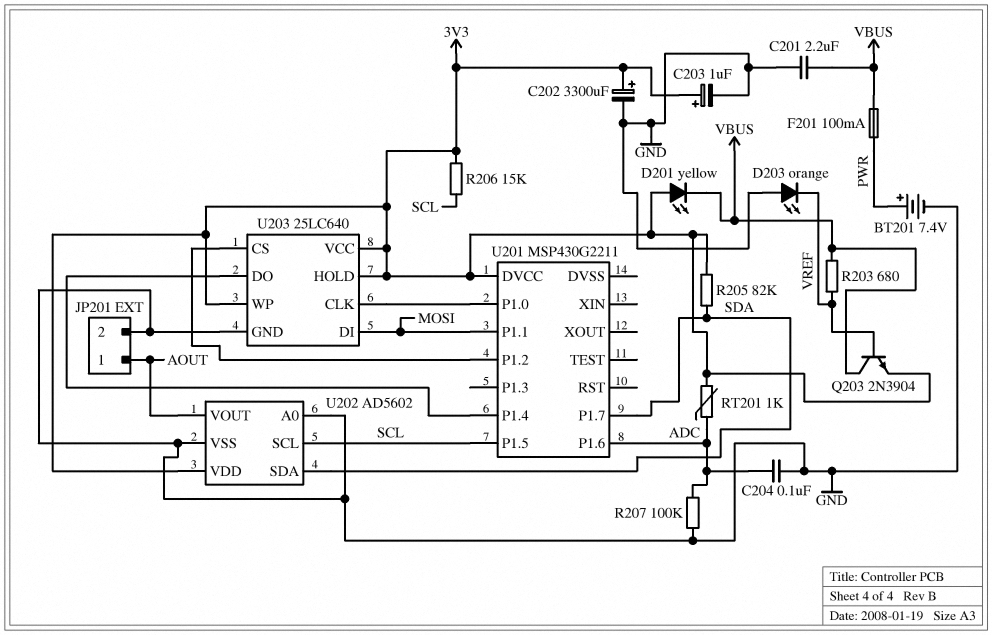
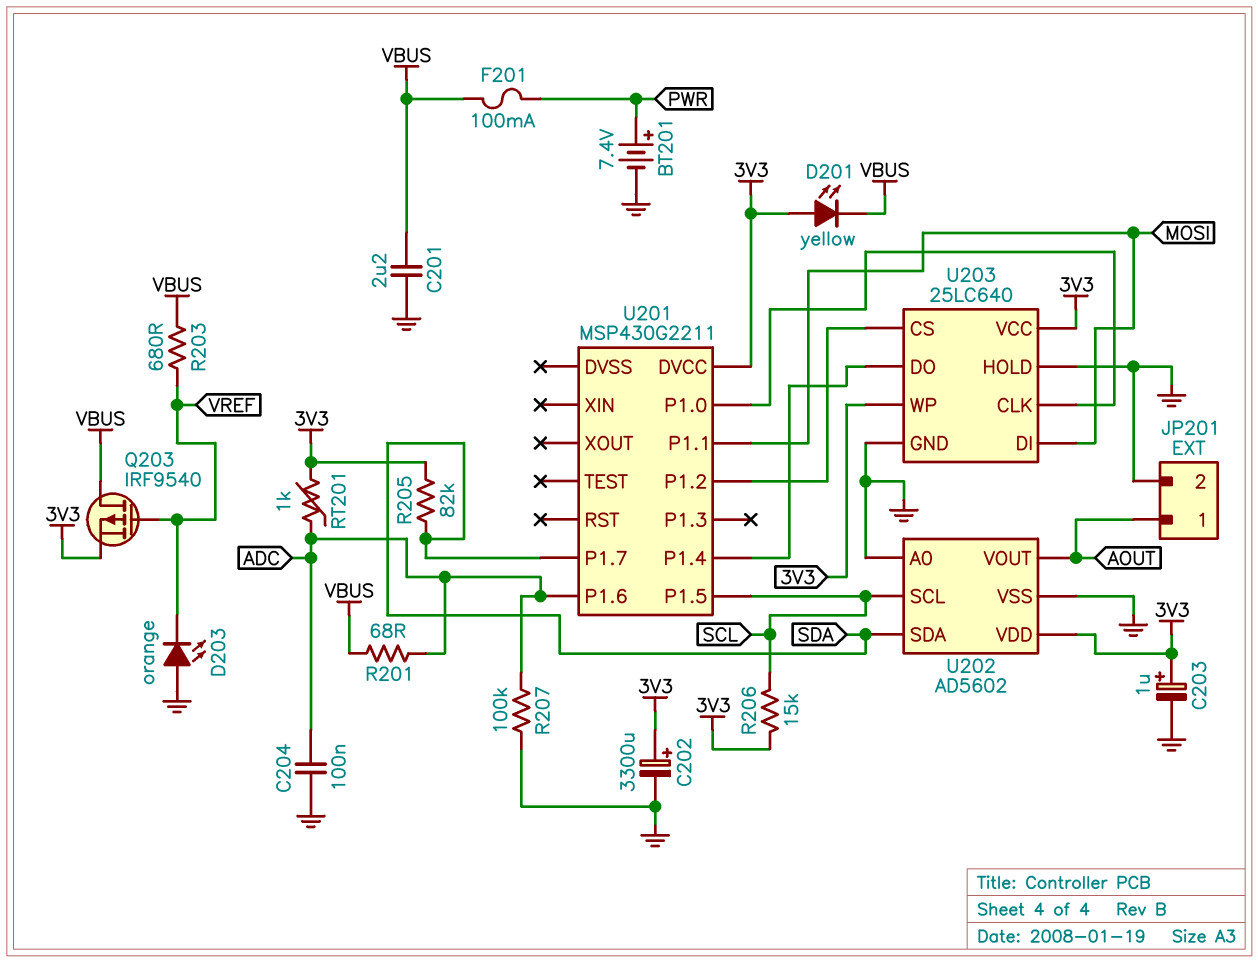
Q203: NPN 2N3904 (B VREF, C VBUS, E 3V3) -> PMOS IRF9540 (G VREF, D VBUS, S 3V3)
R201: none -> 68 (ADC, VBUS)
U203 pin HOLD: 3V3 -> GND

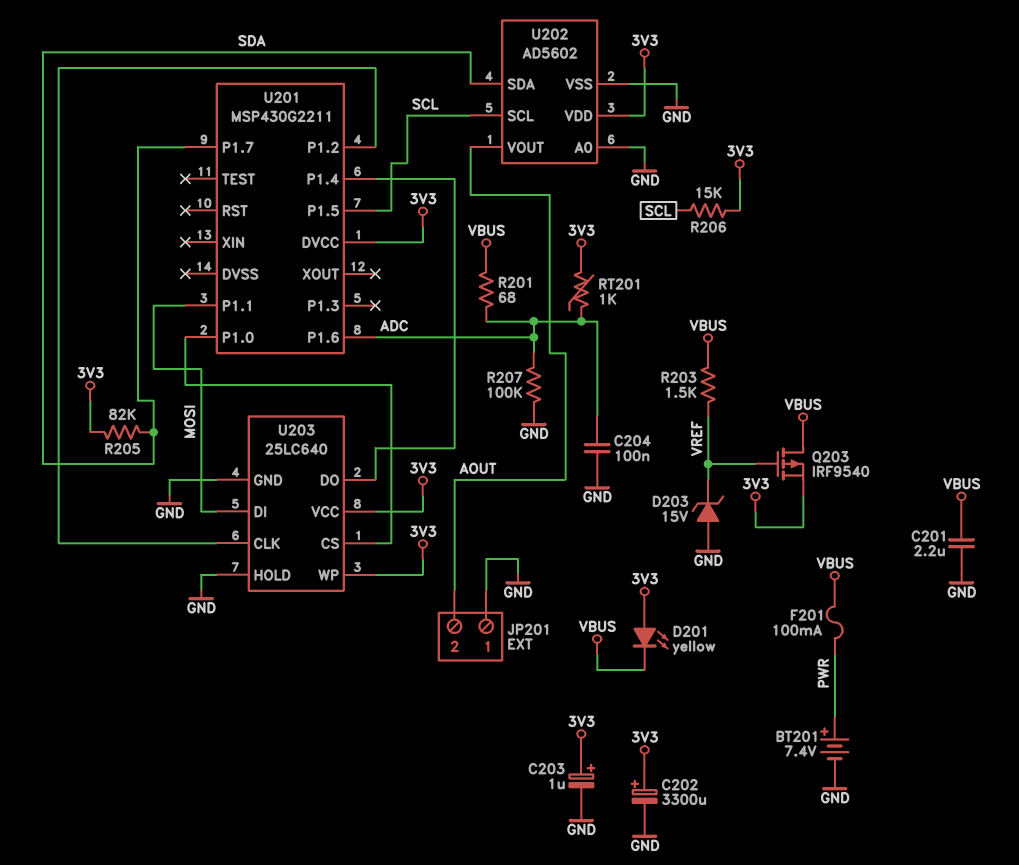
D203: LED orange (A GND, K VREF) -> zener 15V (A GND, K VREF)
JP201 pin 1: AOUT -> GND
JP201 pin 2: GND -> AOUT
R203: 680 (VBUS, VREF) -> 1.5k (VBUS, VREF)
U203 pin CLK: U201/P1.0 -> U201/P1.2
U203 pin CS: U201/P1.2 -> U201/P1.0

